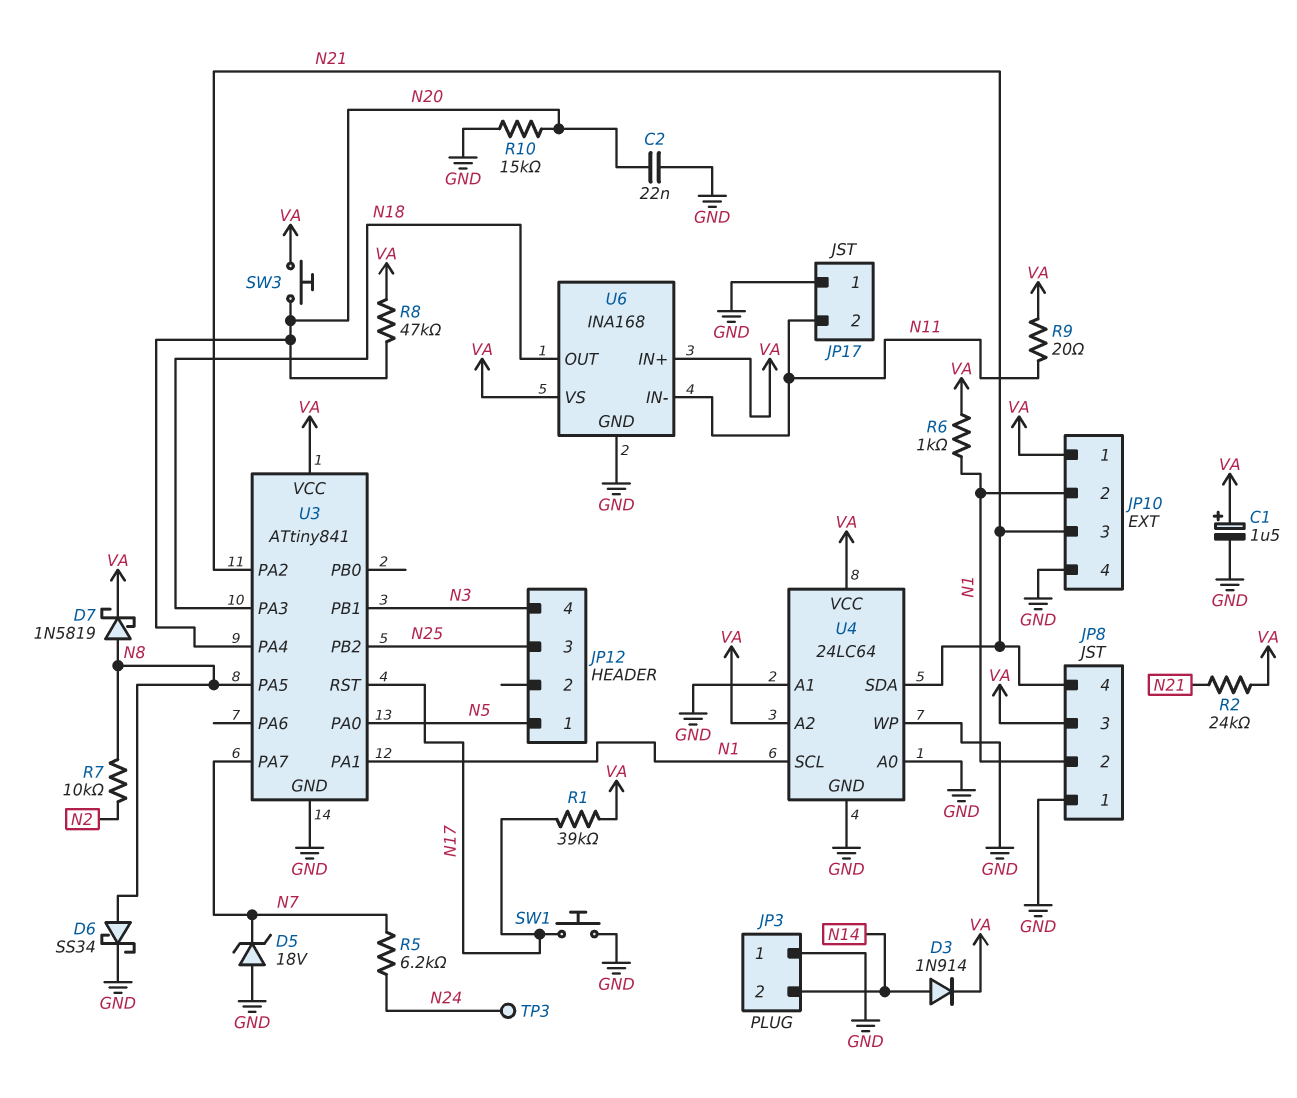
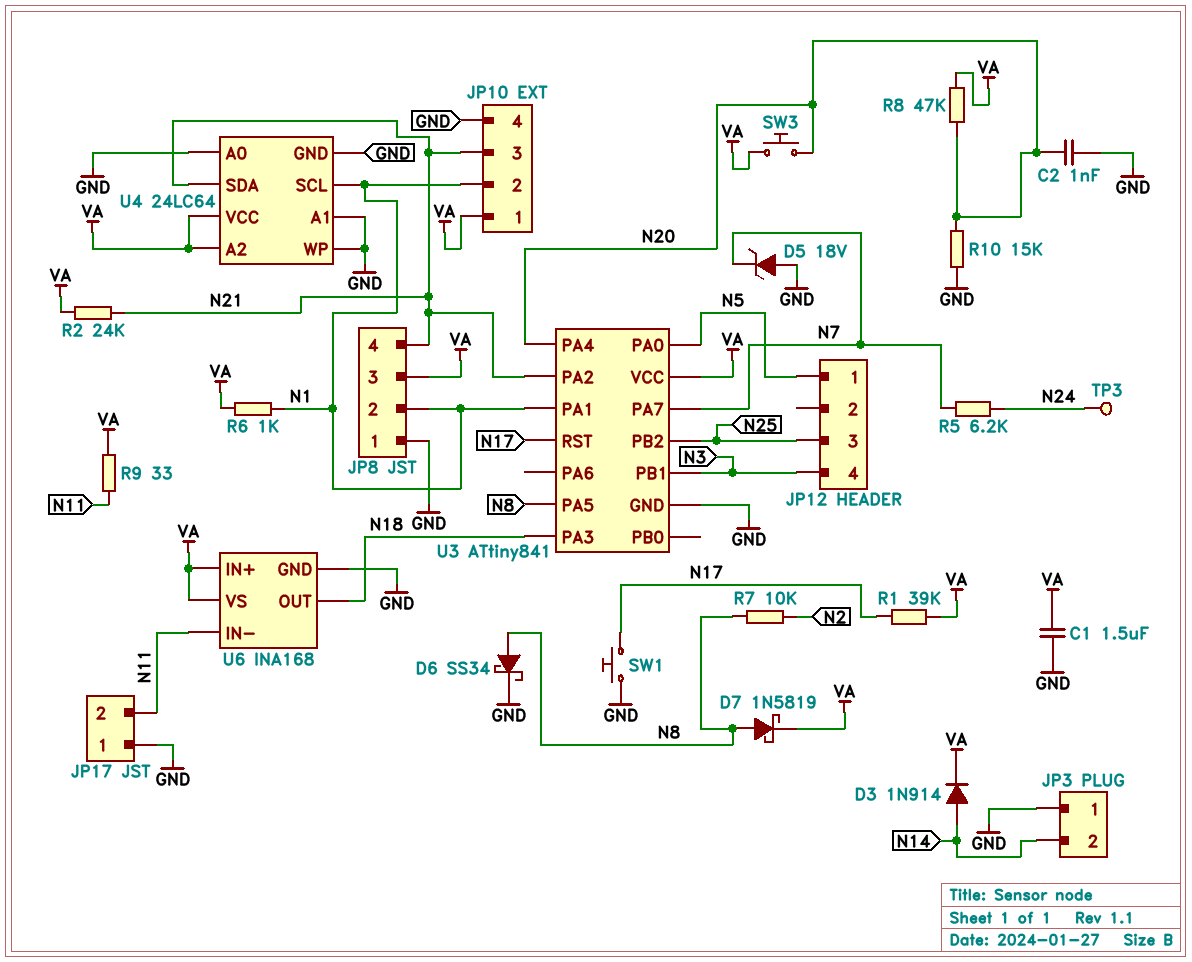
C1: 1.5uF (plus VA, minus GND) -> 1.5uF (GND, VA)
C2: 22nF (GND, N20) -> 1nF (GND, N20)
R9: 20 (N11, VA) -> 33 (N11, VA)

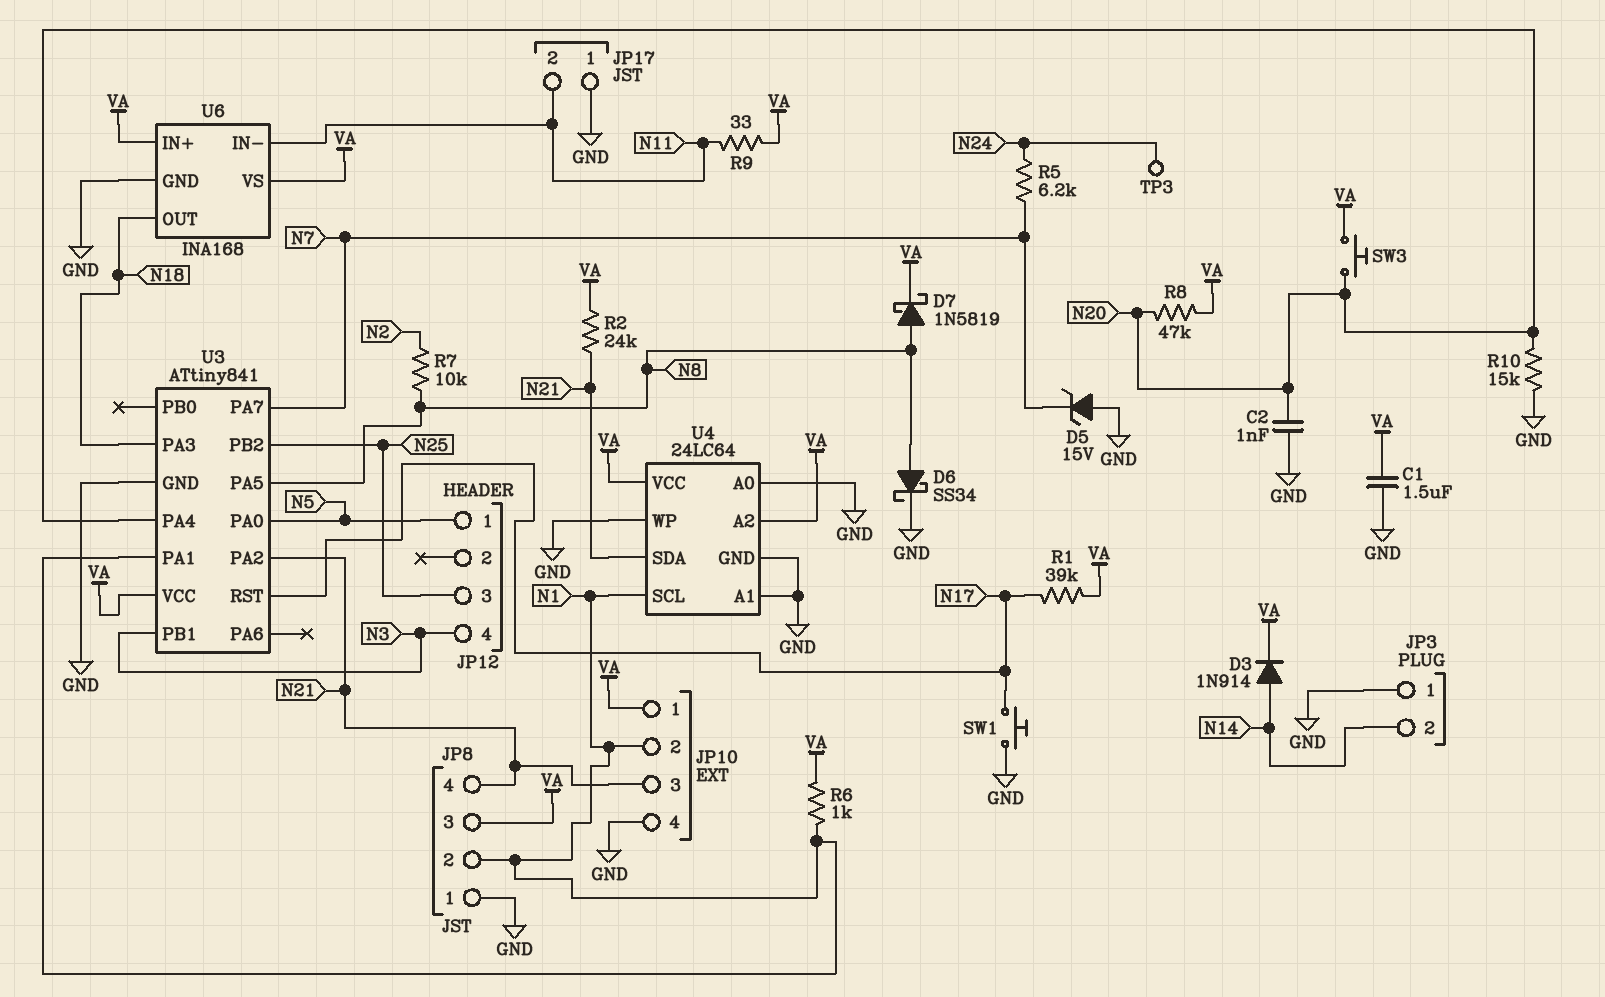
D5: zener 18V (A GND, K N7) -> zener 15V (A GND, K N7)

